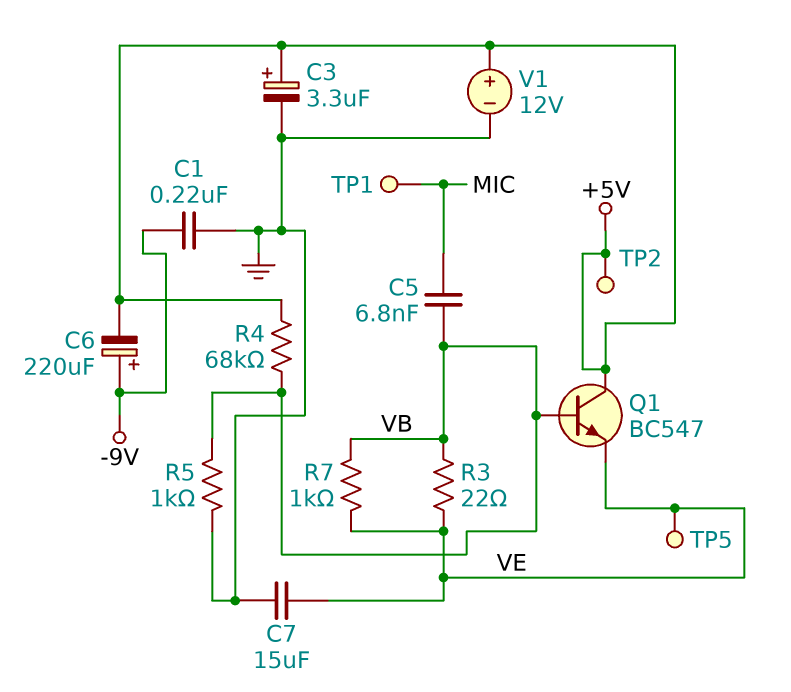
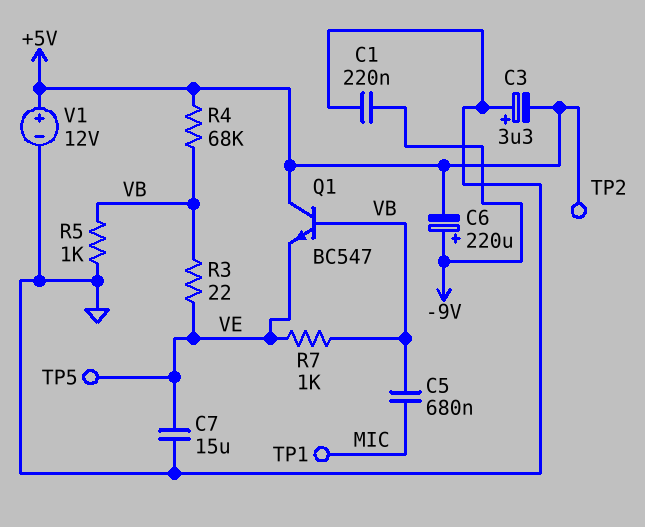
C3: 3.3uF (plus +5V, minus GND) -> 3.3uF (plus GND, minus +5V)
C5: 6.8nF (MIC, VB) -> 680nF (MIC, VB)

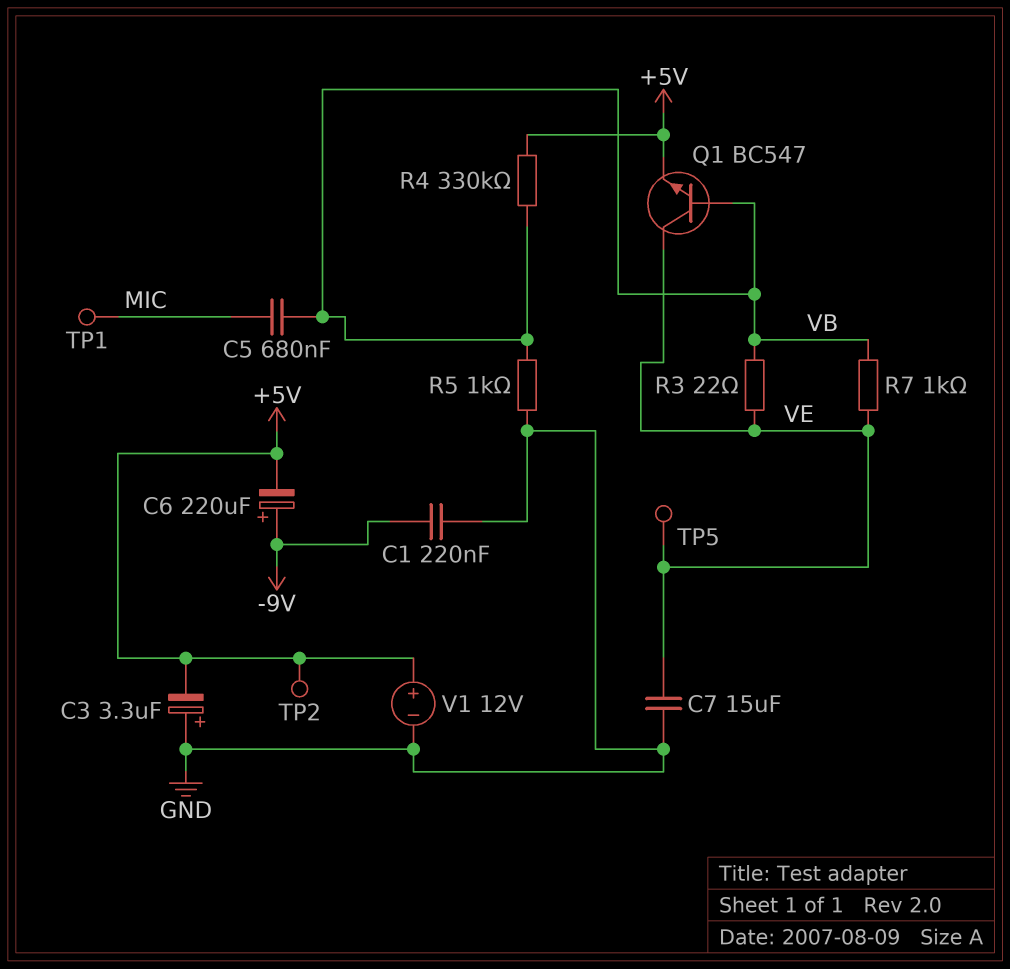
Q1: NPN BC547 (B VB, C +5V, E VE) -> NPN BC547 (B VB, C VE, E +5V)
R4: 68k (+5V, VB) -> 330k (+5V, VB)

